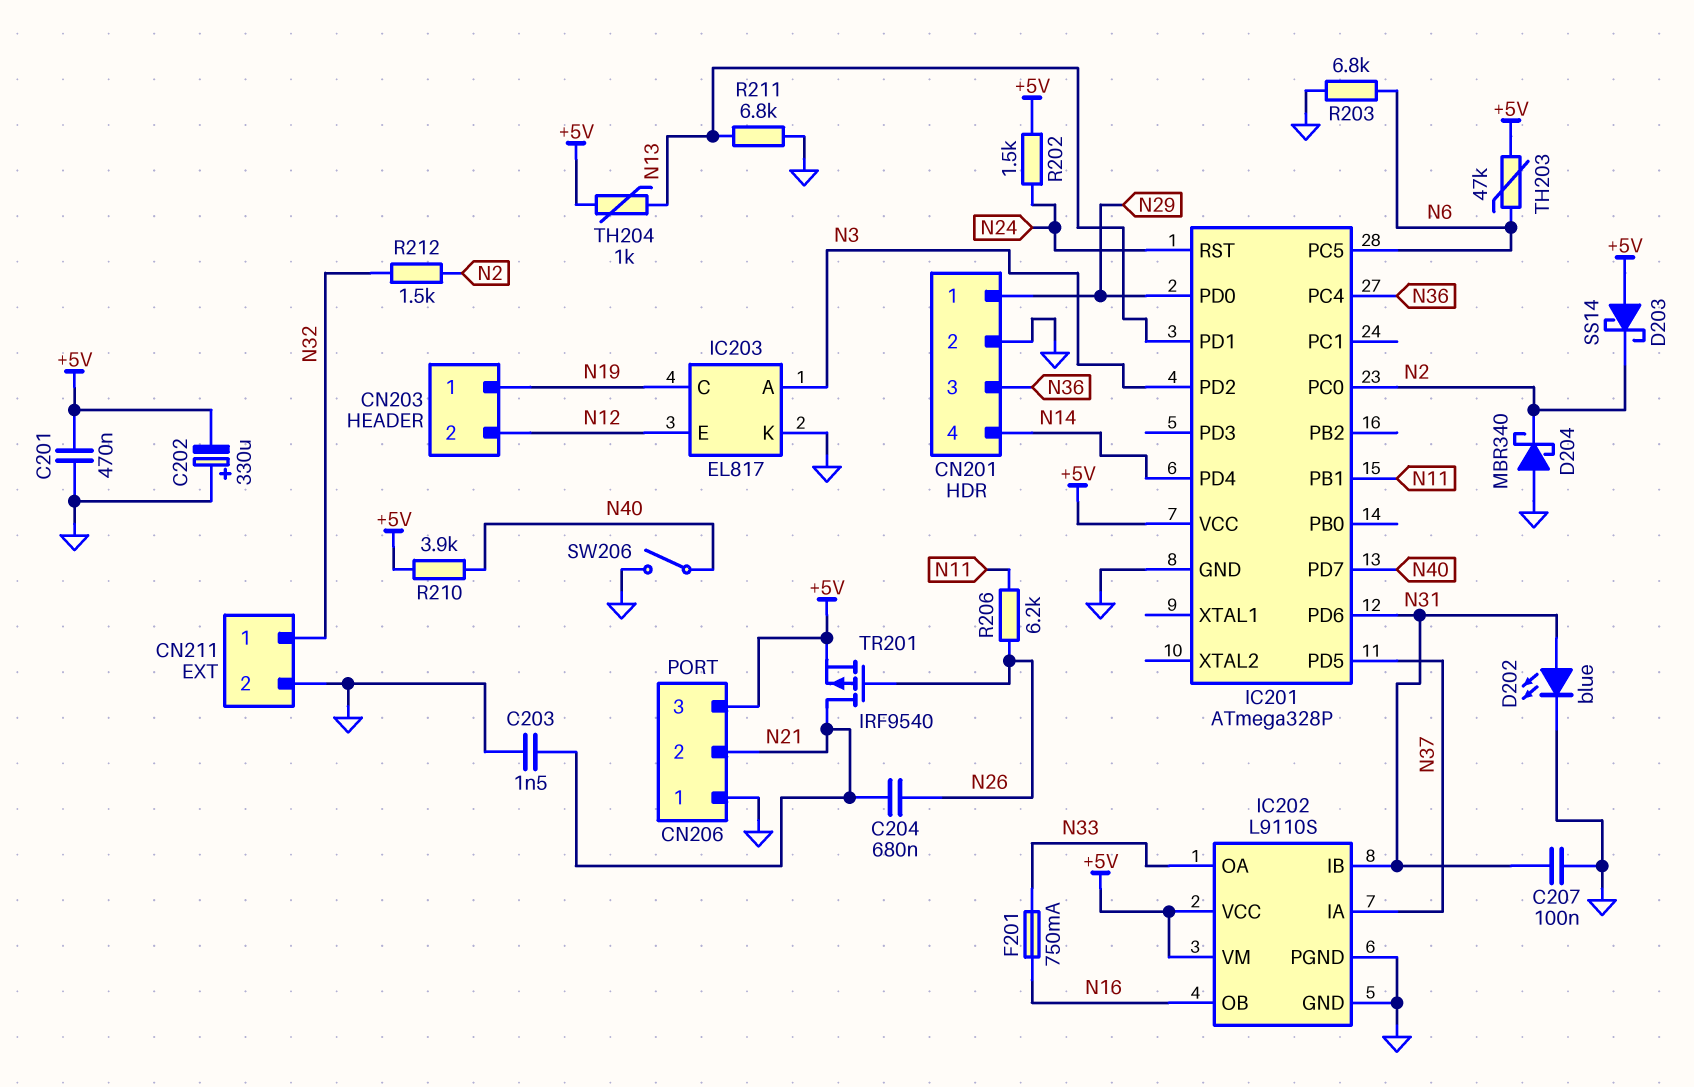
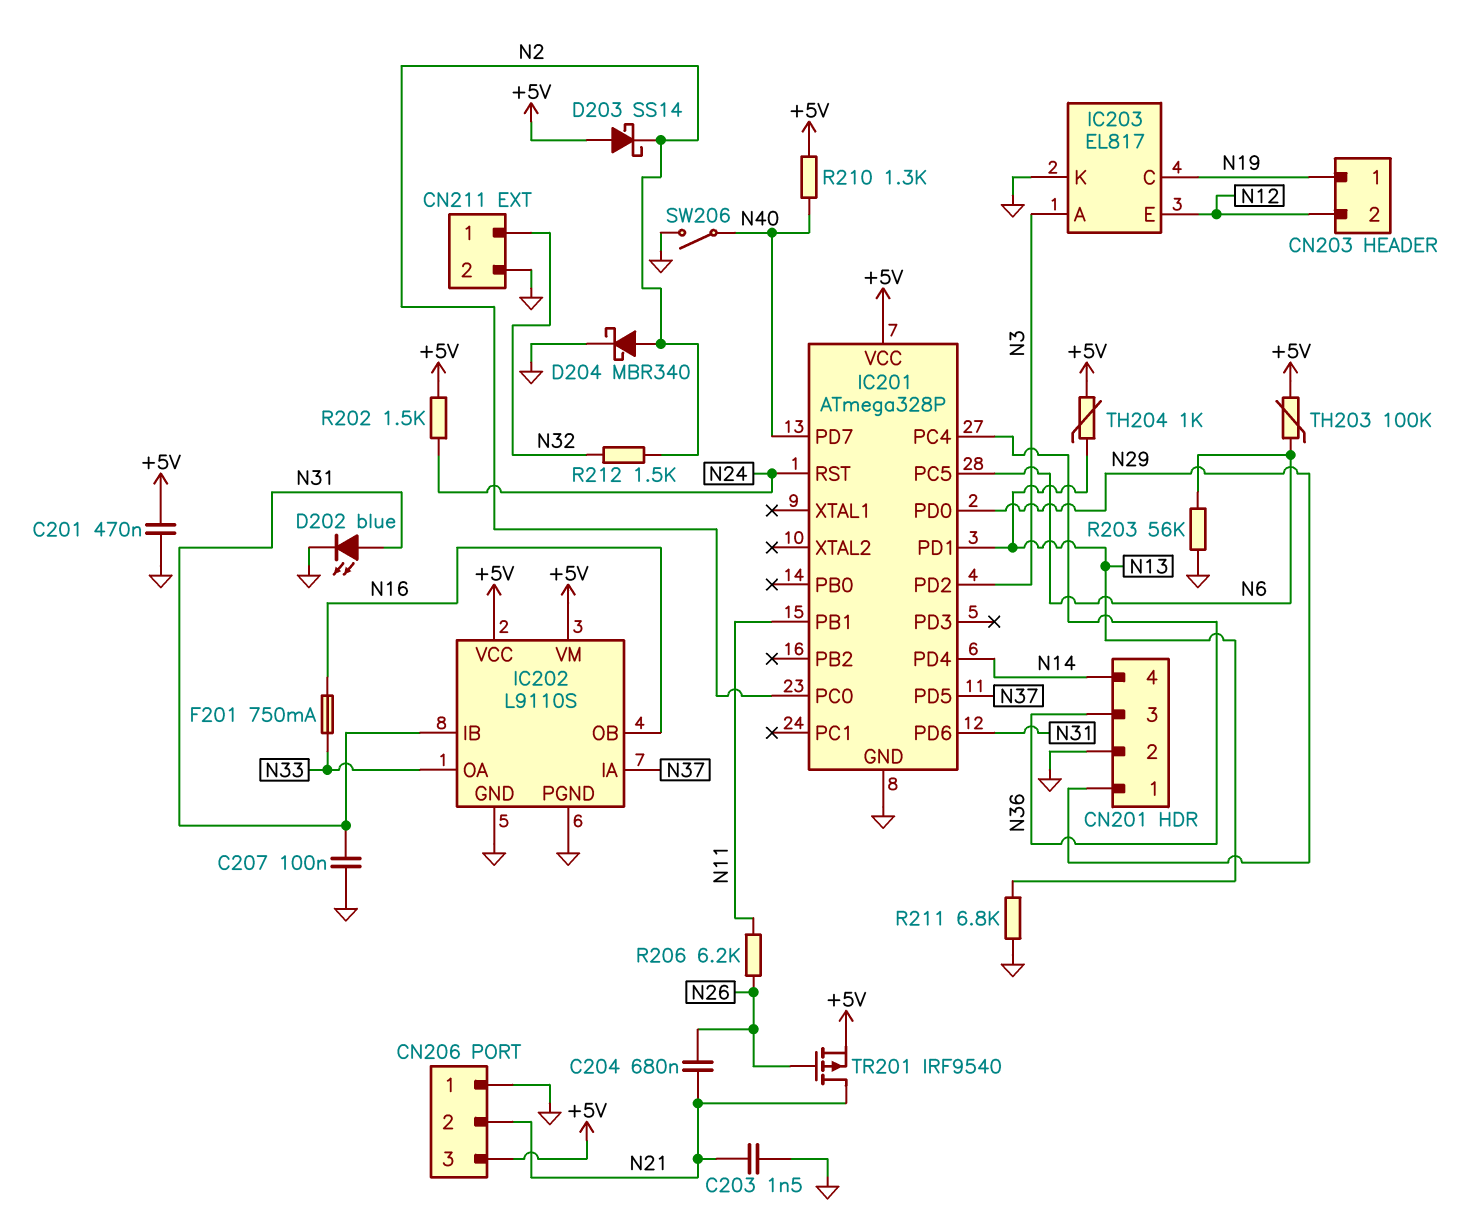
C202: 330uF (plus GND, minus +5V) -> none
D204: schottky MBR340 (A GND, K N2) -> schottky MBR340 (A N2, K GND)
R203: 6.8k (GND, N6) -> 56k (GND, N6)
R210: 3.9k (+5V, N40) -> 1.3k (+5V, N40)
TH203: 47k (+5V, N6) -> 100k (+5V, N6)

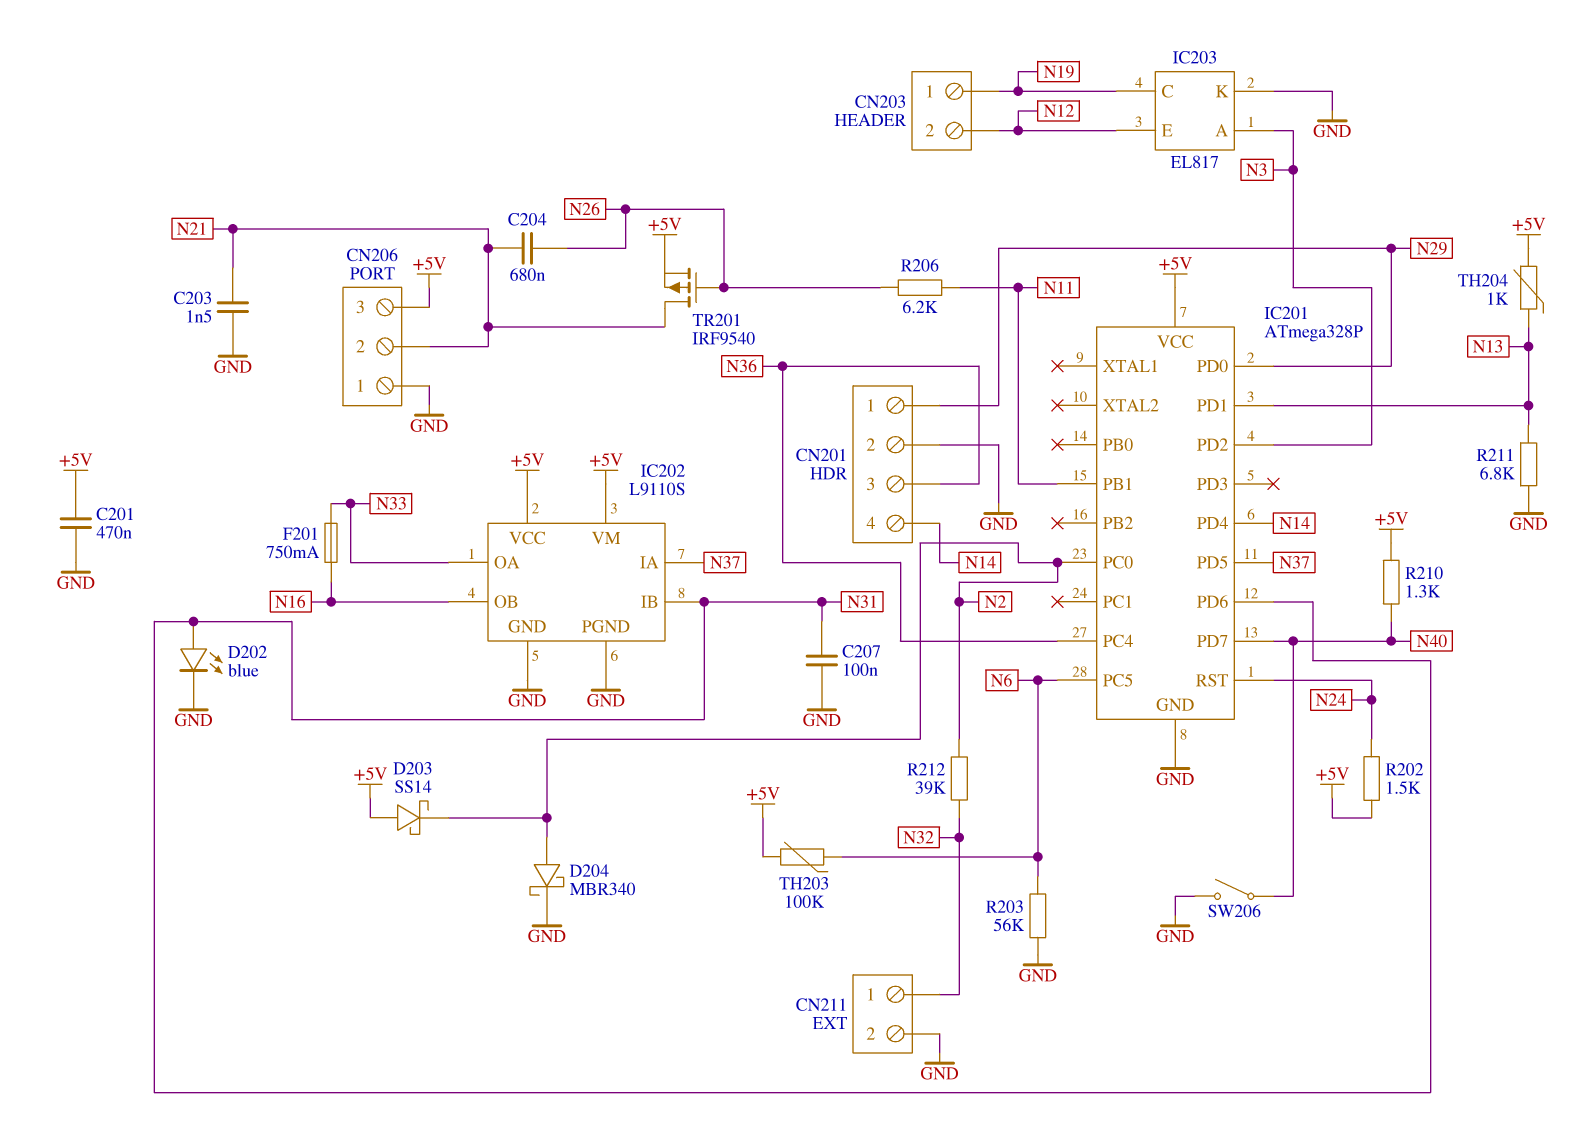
R212: 1.5k (N2, N32) -> 39k (N2, N32)

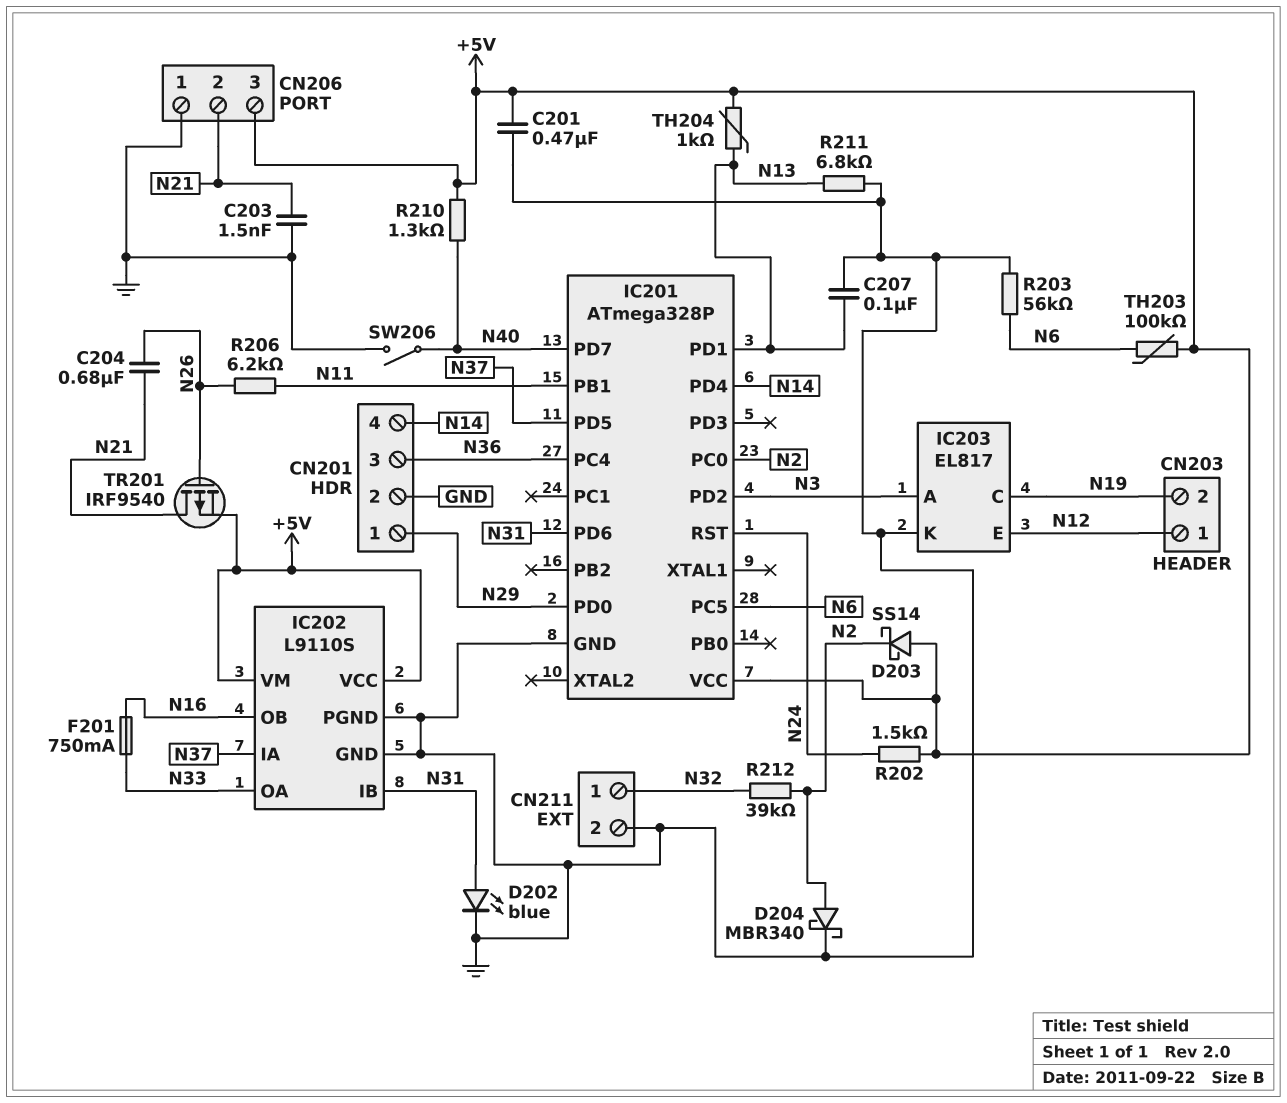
C207: 100nF (GND, N31) -> 100nF (GND, N13)
CN203 pin 1: N19 -> N12
CN203 pin 2: N12 -> N19

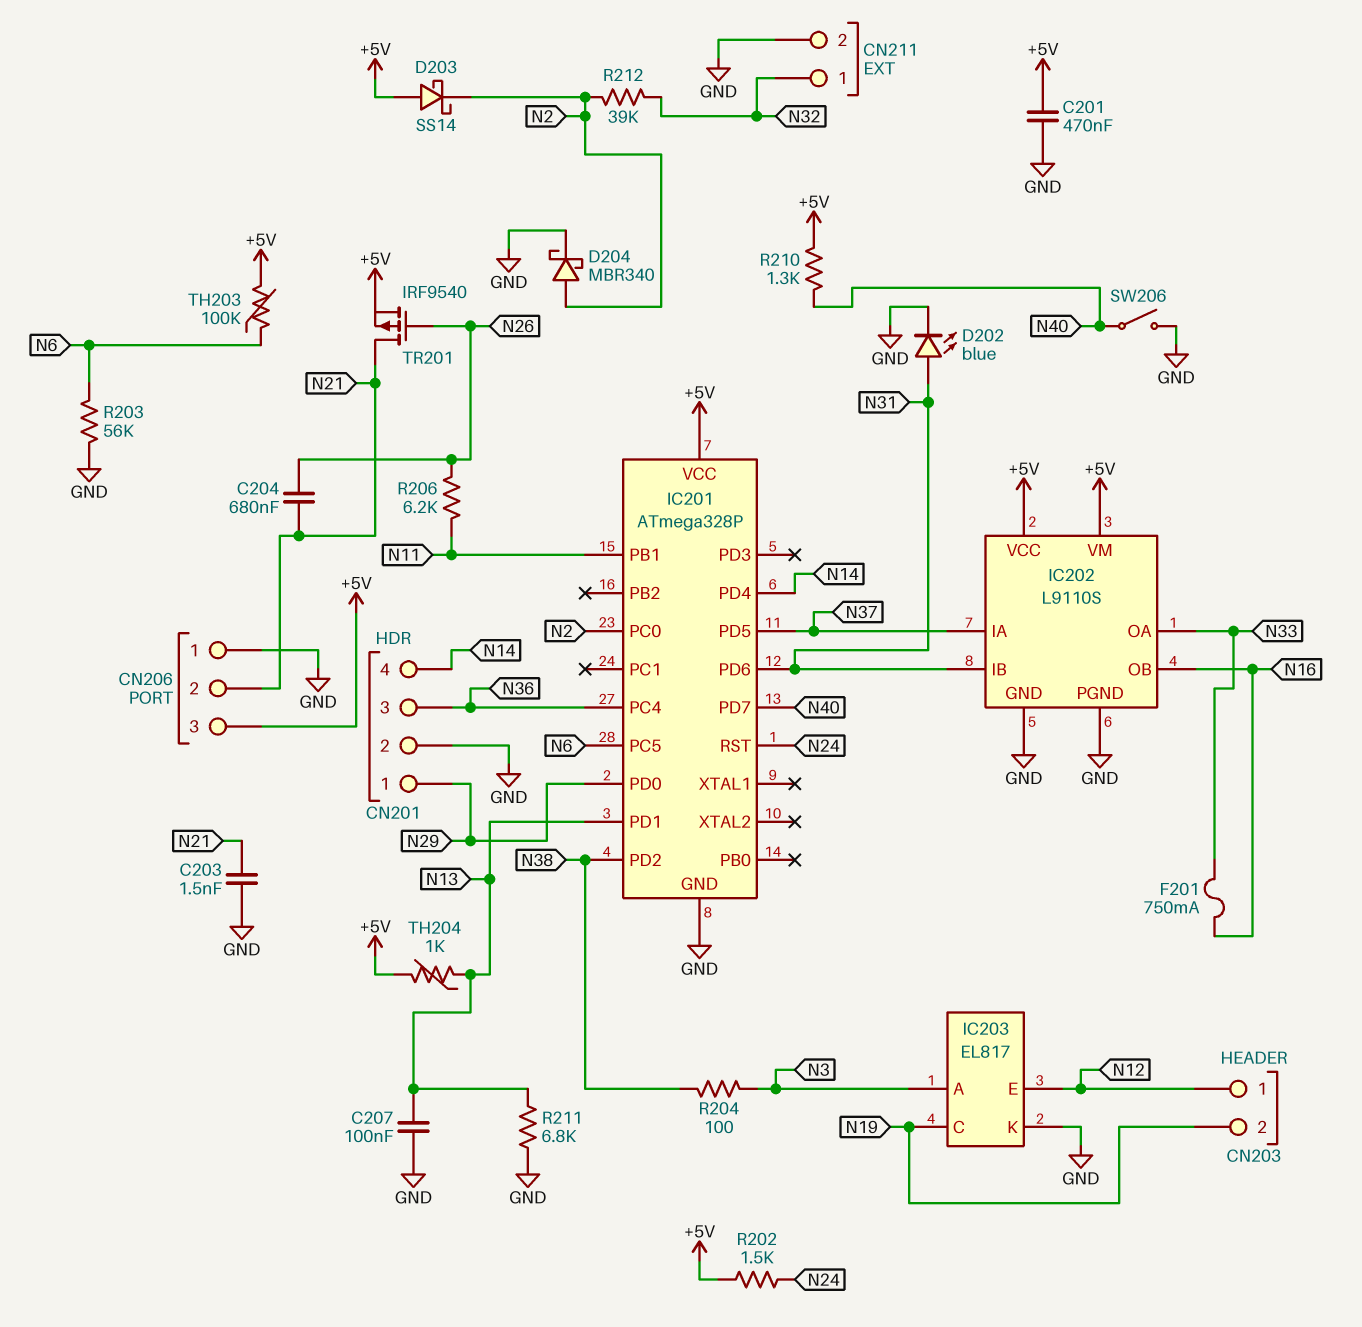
IC201 pin PD2: N3 -> N38
R204: none -> 100 (N3, N38)

